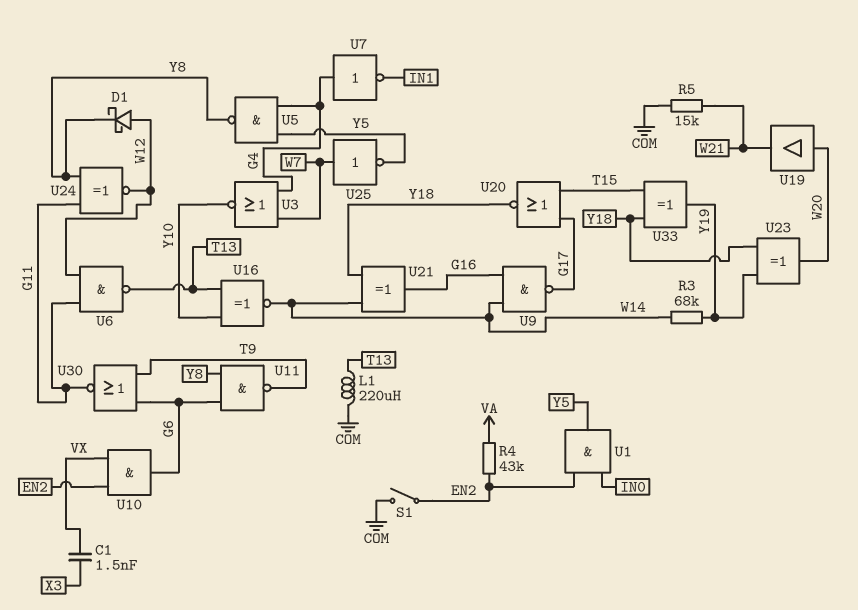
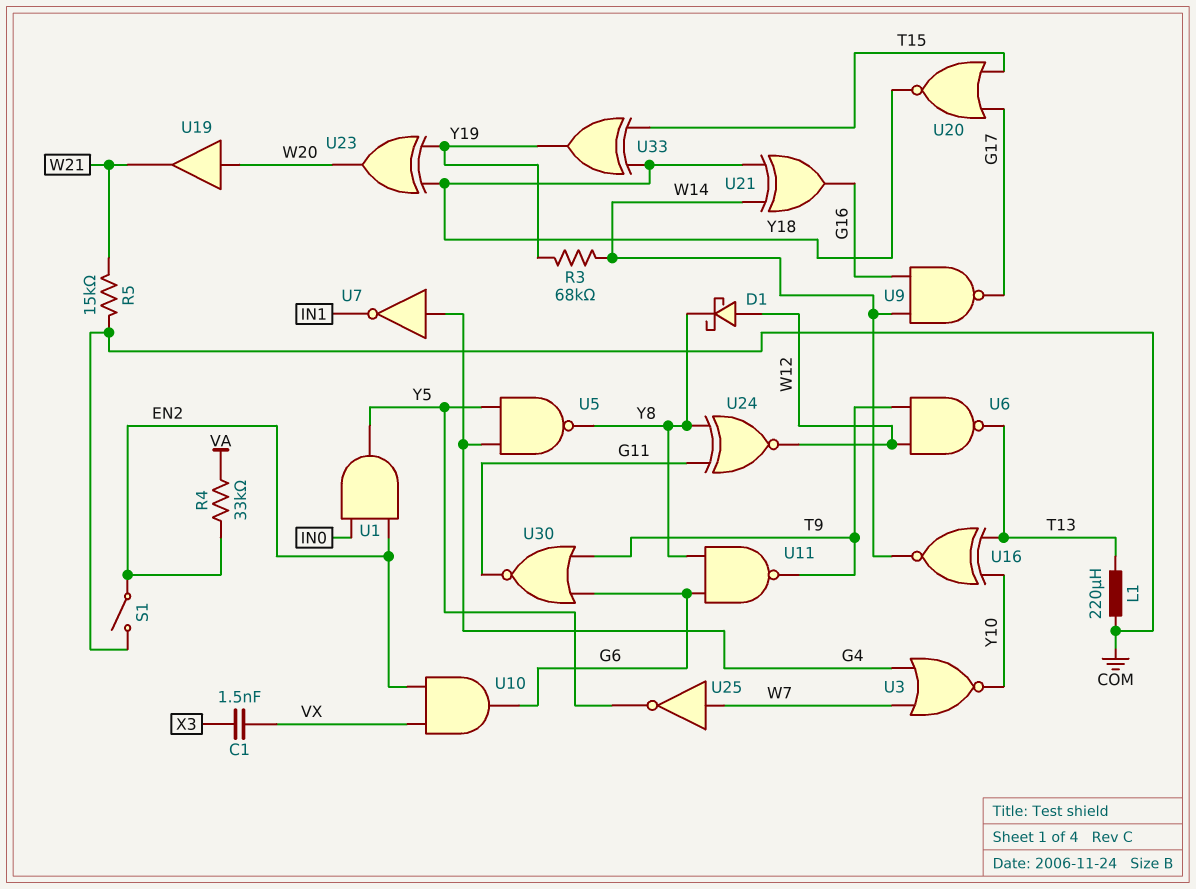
R4: 43k (EN2, VA) -> 33k (EN2, VA)
U6: NAND (in G11, in W12, out T13) -> NAND (in T9, in W12, out T13)

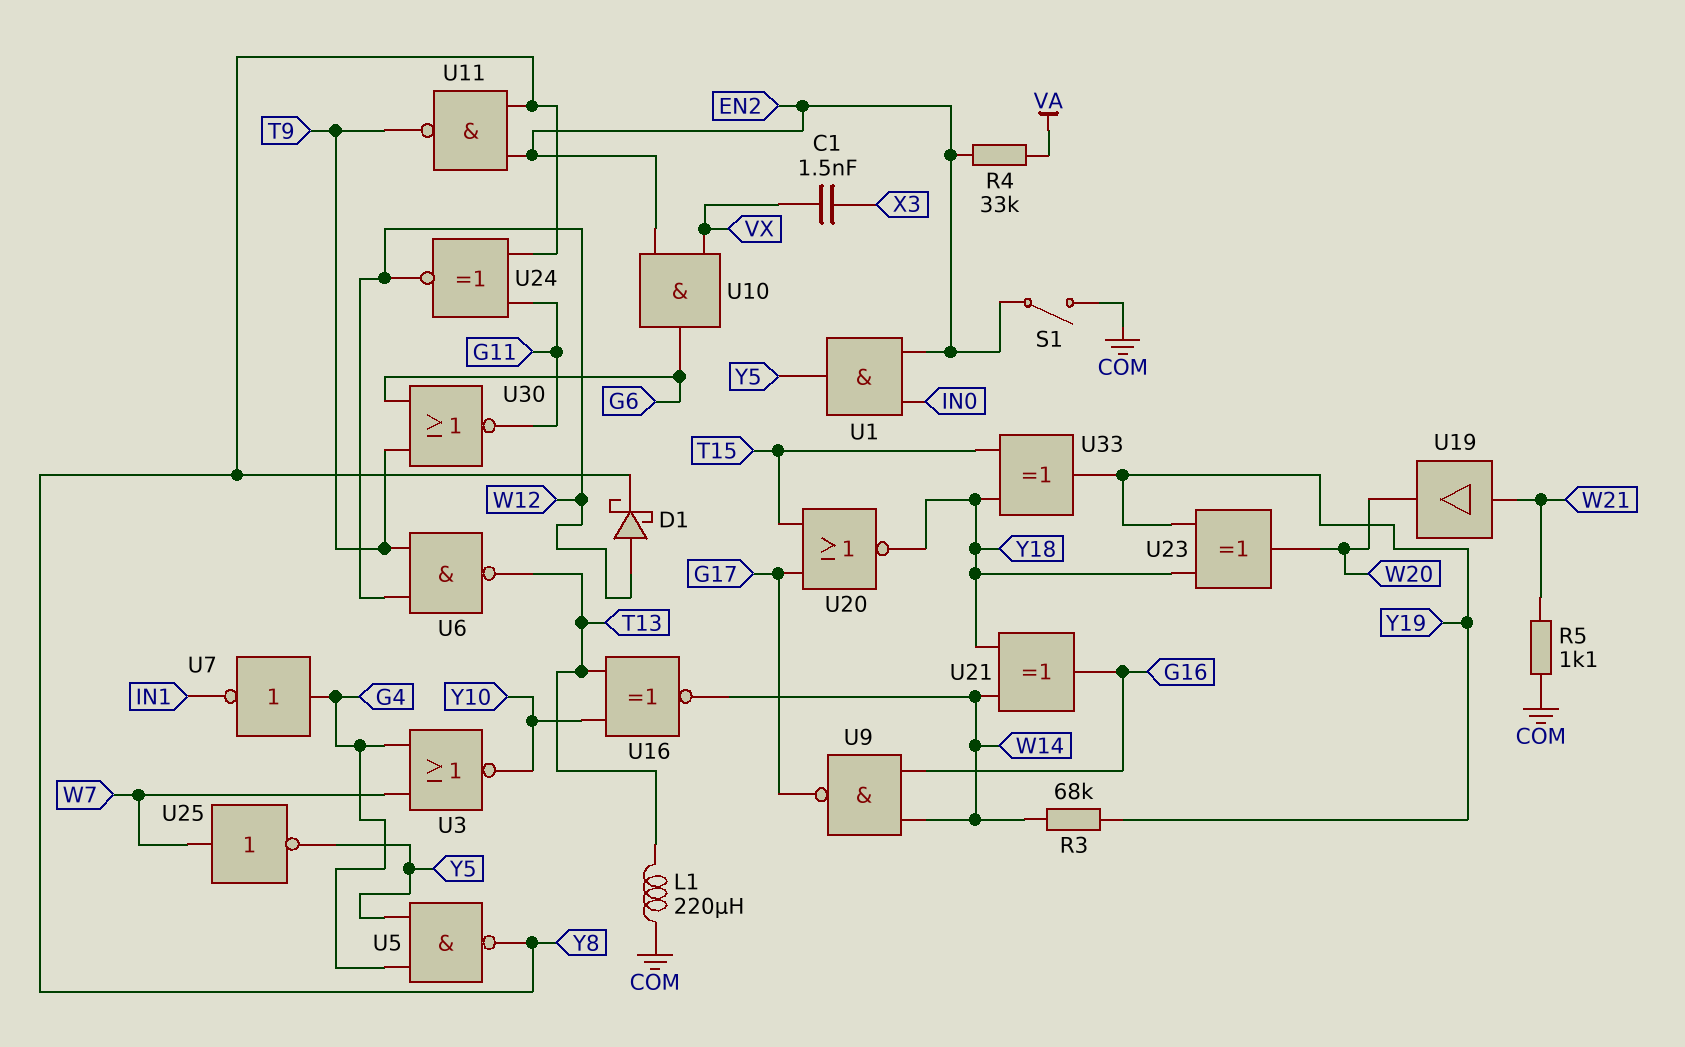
R5: 15k (COM, W21) -> 1.1k (COM, W21)
U11: NAND (in G6, in Y8, out T9) -> NAND (in EN2, in Y8, out T9)
U19: buffer (in W20, out W21) -> buffer (in W21, out W20)

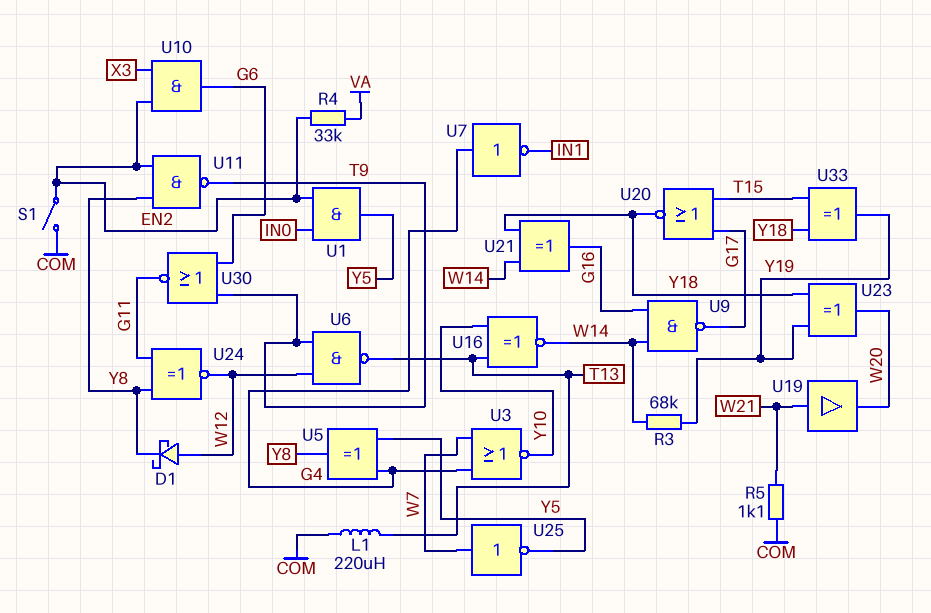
C1: 1.5nF (VX, X3) -> none
U5: NAND (in G4, in Y5, out Y8) -> XOR (in G4, in Y5, out Y8)
U10: AND (in EN2, in VX, out G6) -> AND (in EN2, in X3, out G6)

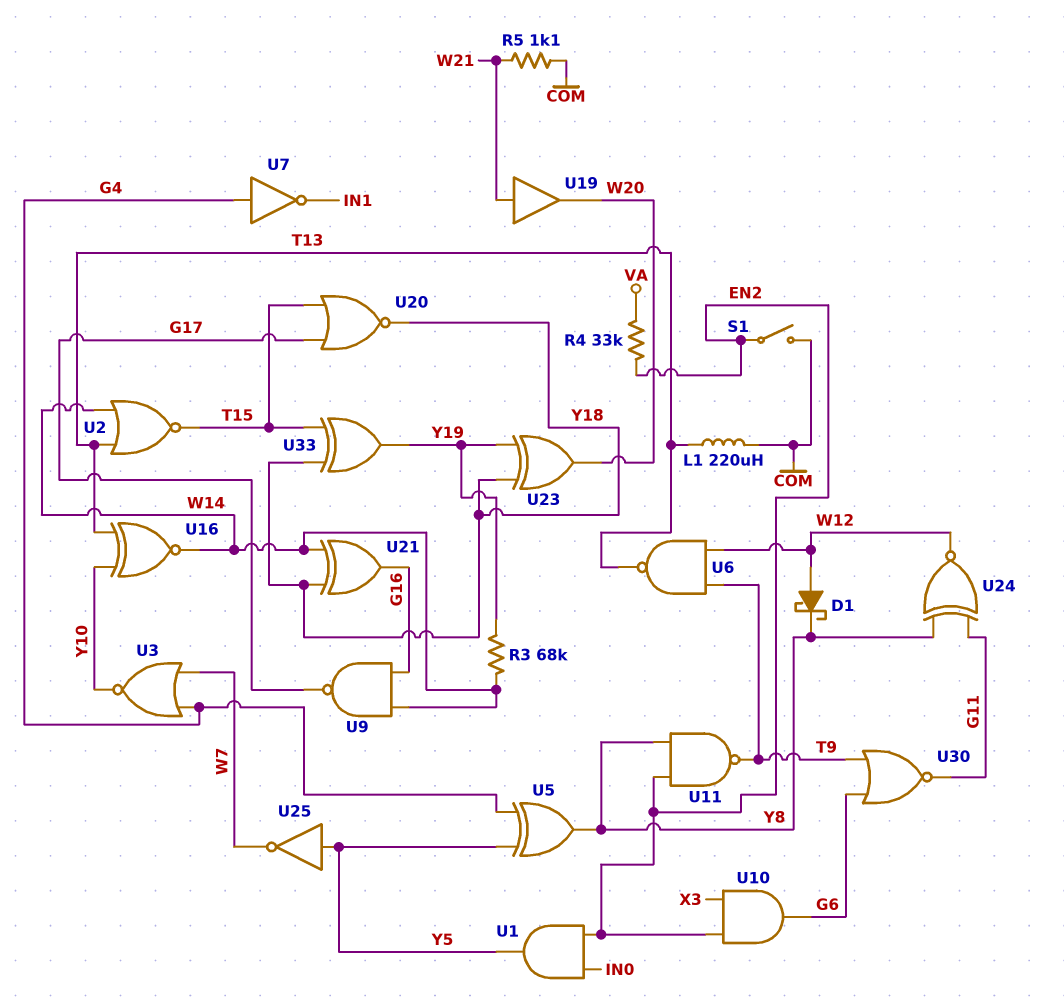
U2: none -> NOR (in T13, in W14, out T15)
U25: NOT (in W7, out Y5) -> NOT (in Y5, out W7)

